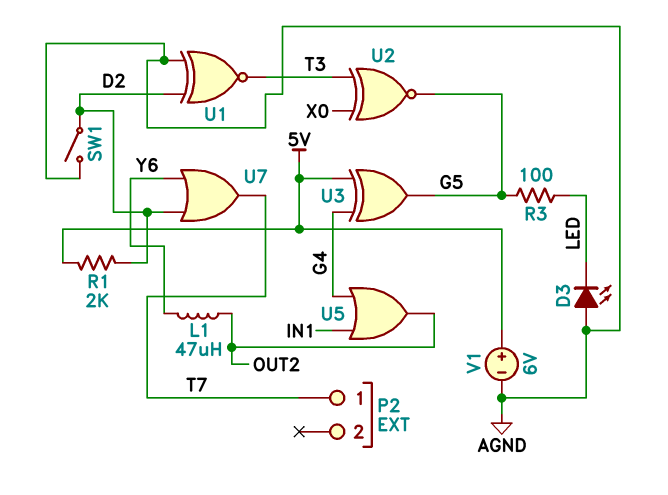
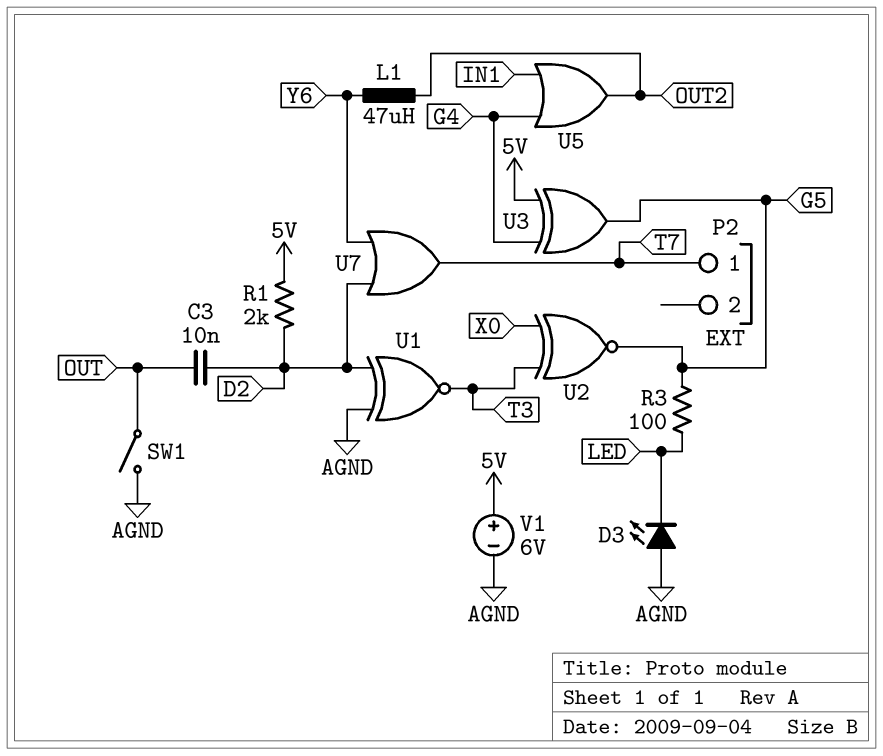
C3: none -> 10nF (D2, OUT)
SW1: switch (AGND, D2) -> switch (AGND, OUT)

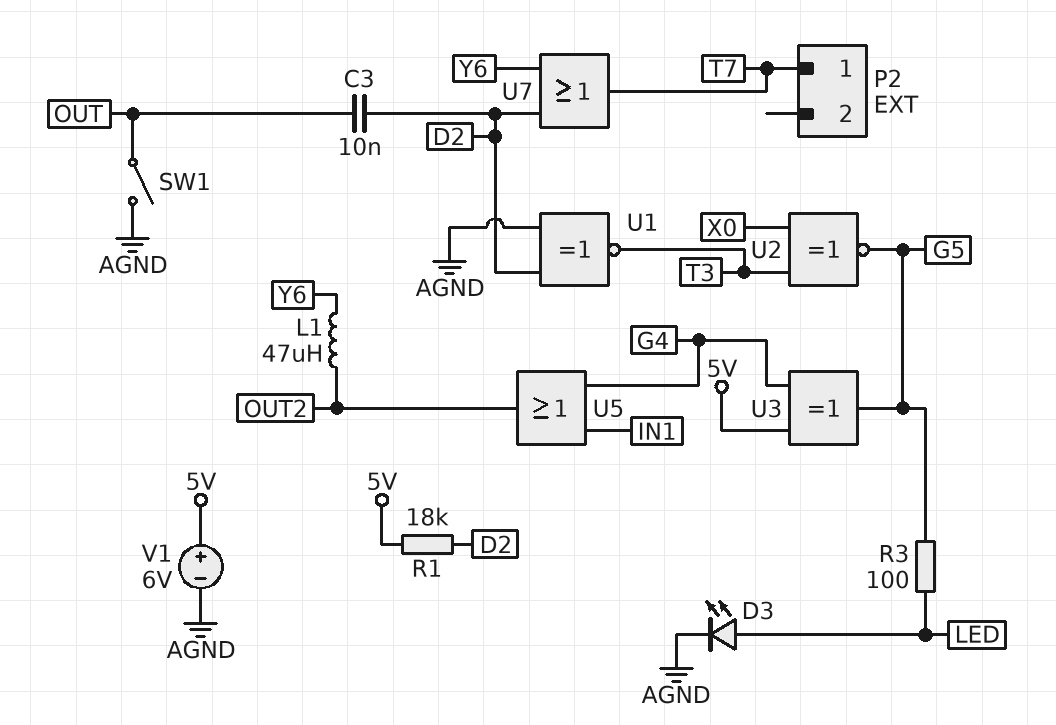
D3: LED (A AGND, K LED) -> LED (A LED, K AGND)
R1: 2k (5V, D2) -> 18k (5V, D2)

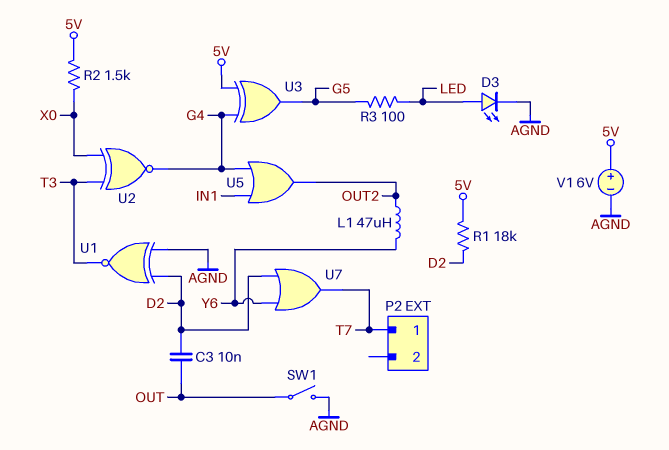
R2: none -> 1.5k (5V, X0)
U2: XNOR (in T3, in X0, out G5) -> XNOR (in T3, in X0, out G4)

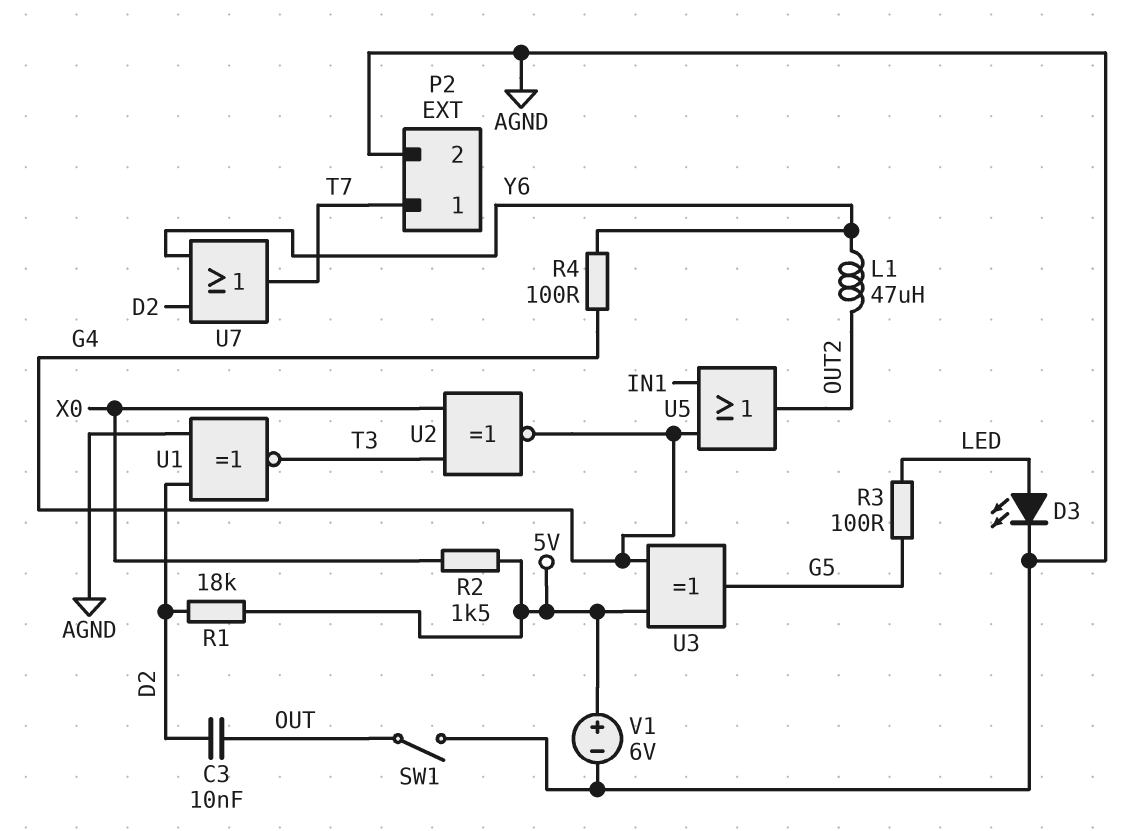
P2 pin 2: none -> AGND
R4: none -> 100 (G4, Y6)

